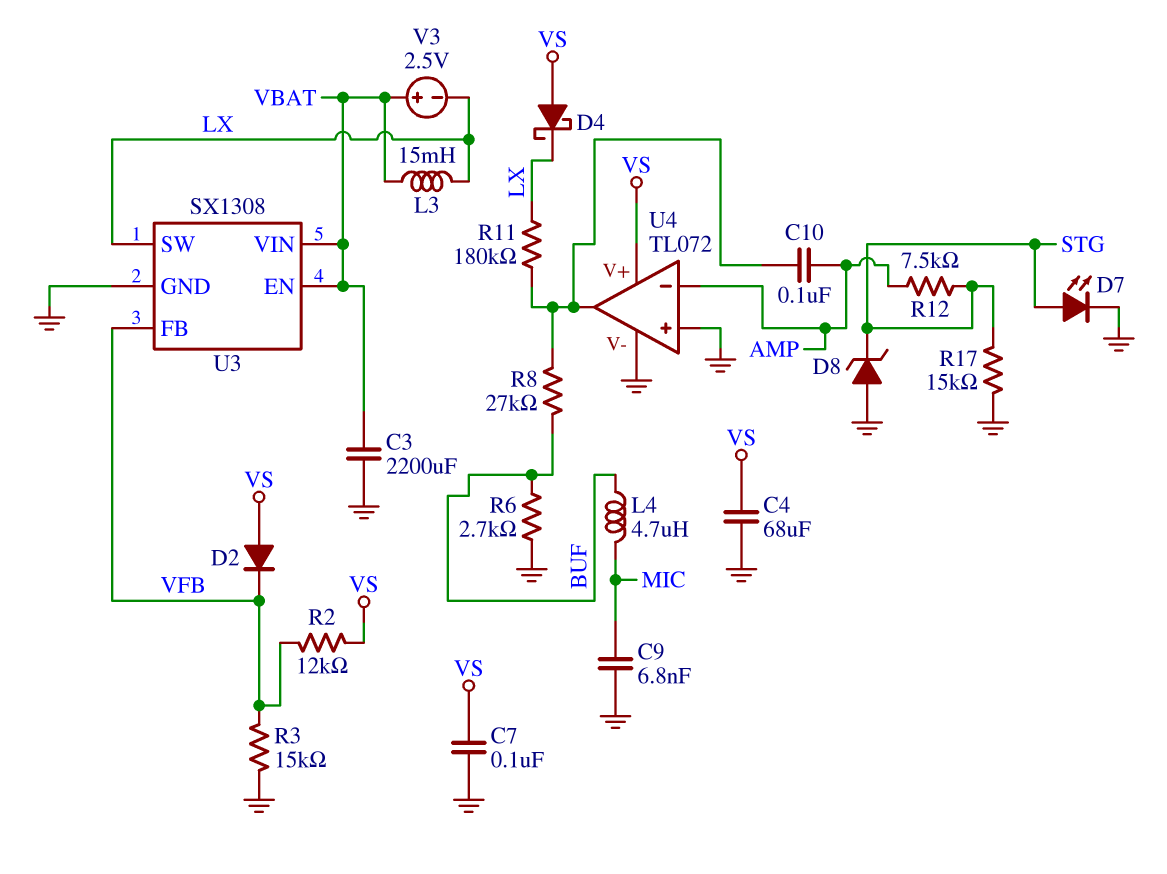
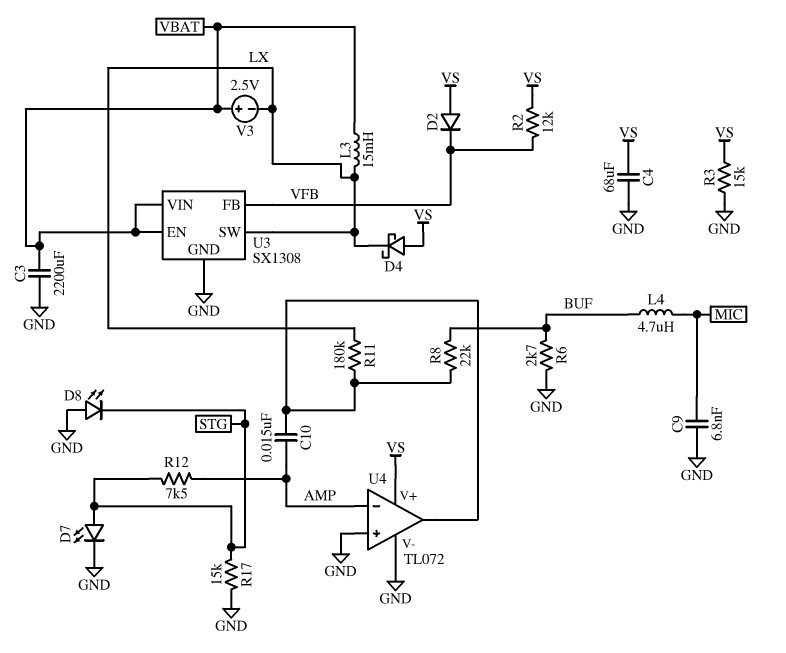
C7: 100nF (GND, VS) -> none
C10: 100nF (AMP, U4/out) -> 15nF (AMP, U4/out)
D8: zener (A GND, K STG) -> LED (A GND, K STG)
R3: 15k (GND, VFB) -> 15k (GND, VS)
R8: 27k (BUF, U4/out) -> 22k (BUF, U4/out)

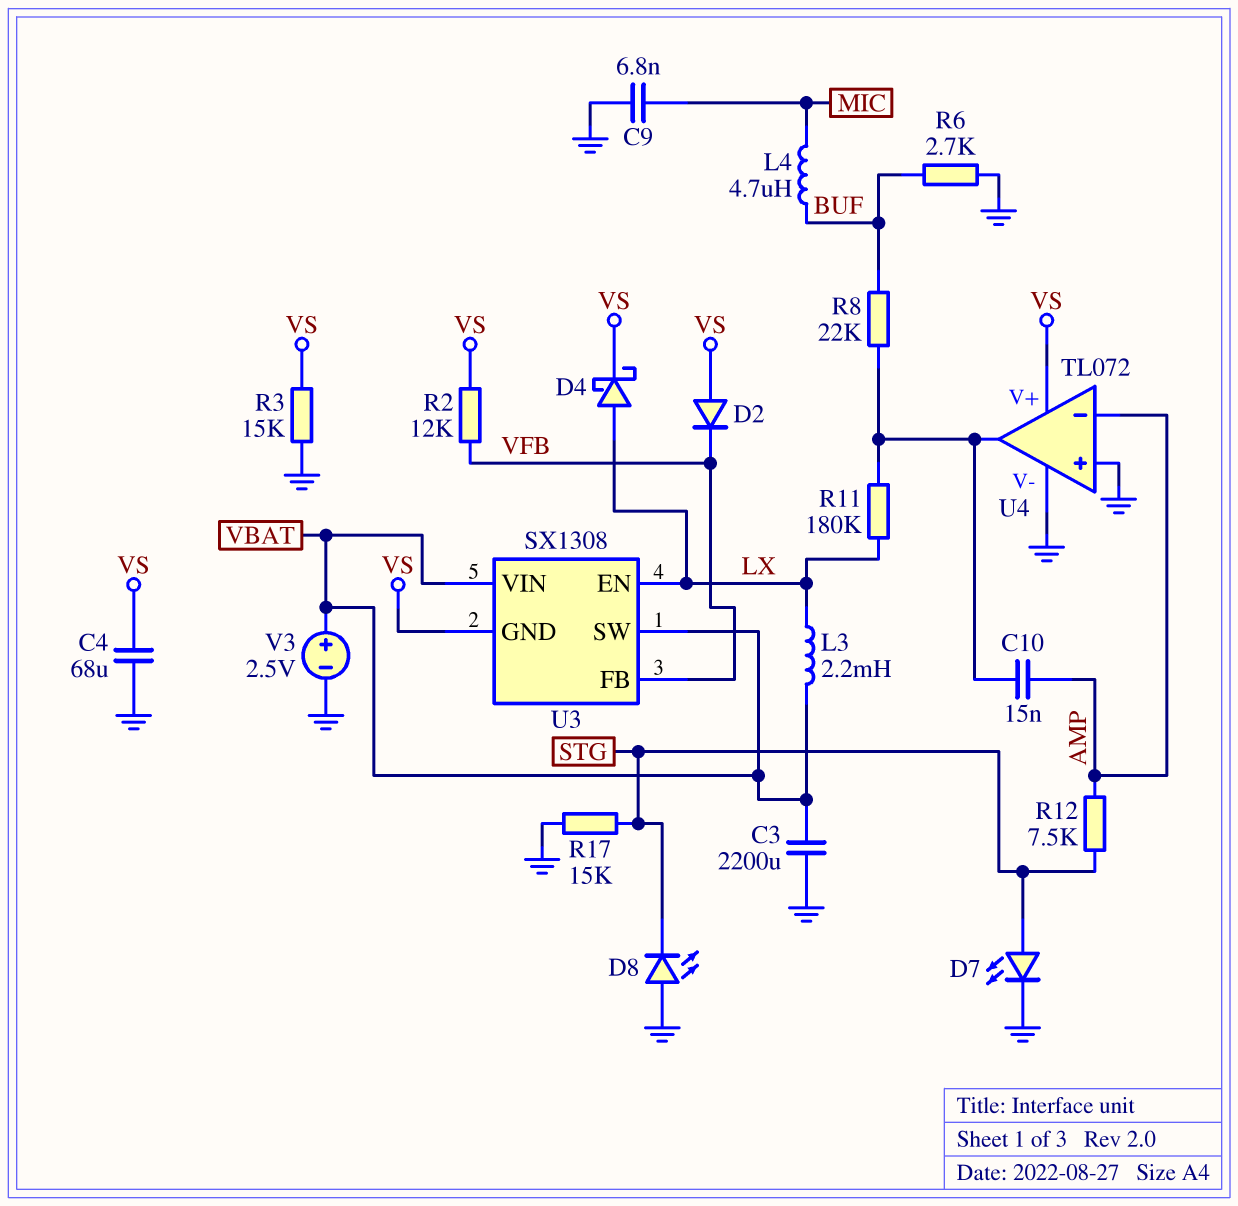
D4: schottky (A VS, K LX) -> schottky (A LX, K VS)
L3: 15mH (LX, VBAT) -> 2.2mH (LX, VBAT)
U3 pin EN: VBAT -> LX
U3 pin GND: GND -> VS
U3 pin SW: LX -> VBAT
V3: 2.5V (plus VBAT, minus LX) -> 2.5V (plus VBAT, minus GND)

